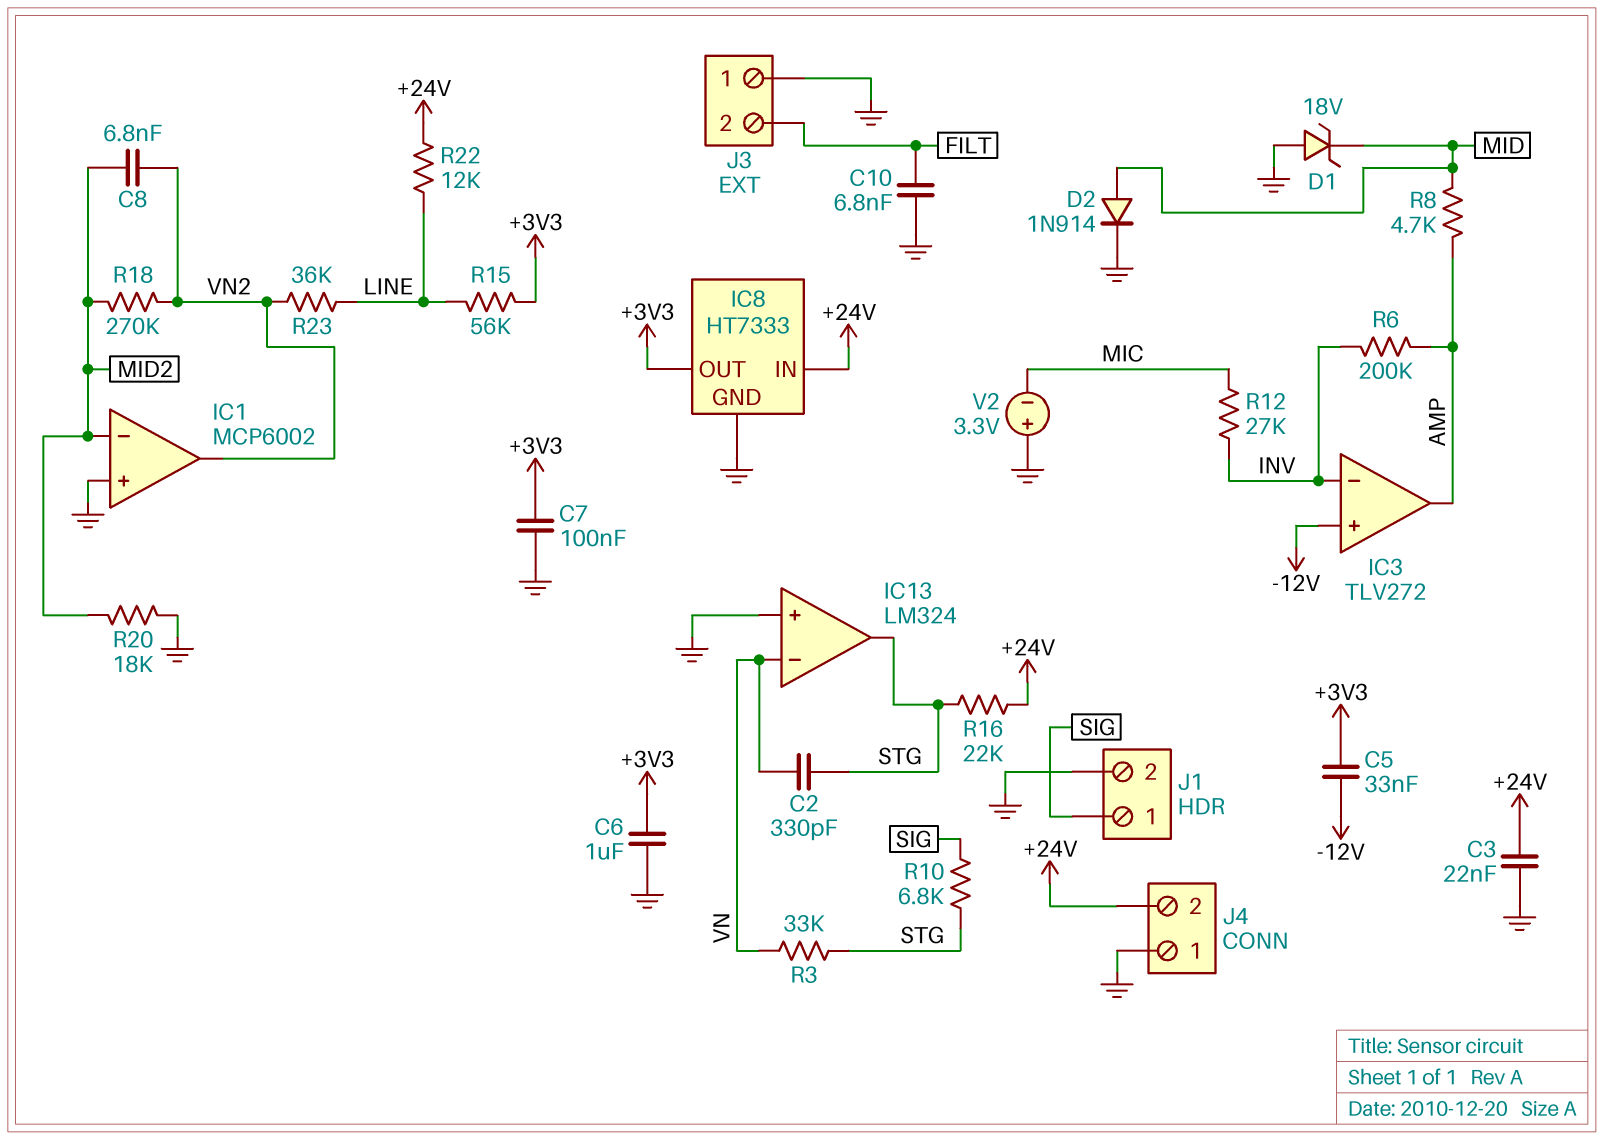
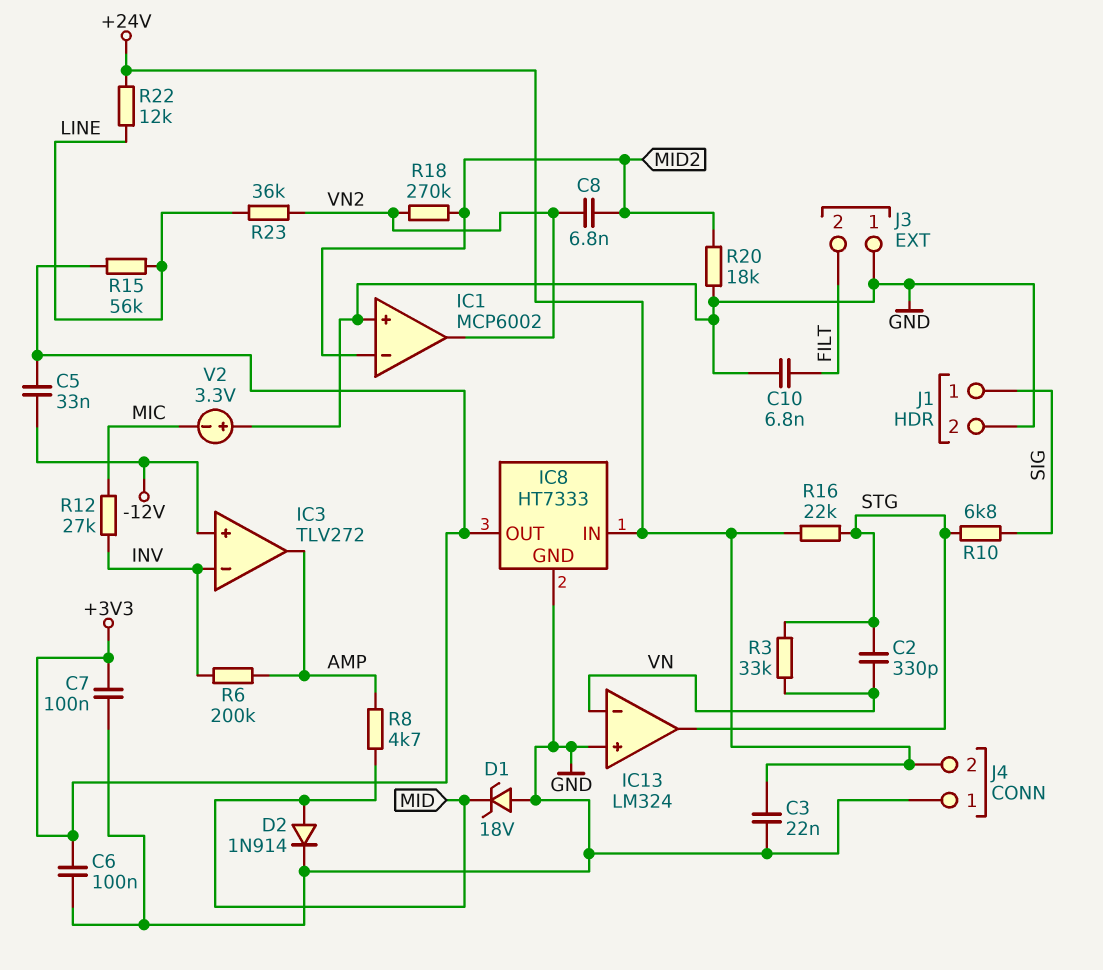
C6: 1uF (+3V3, GND) -> 100nF (+3V3, GND)

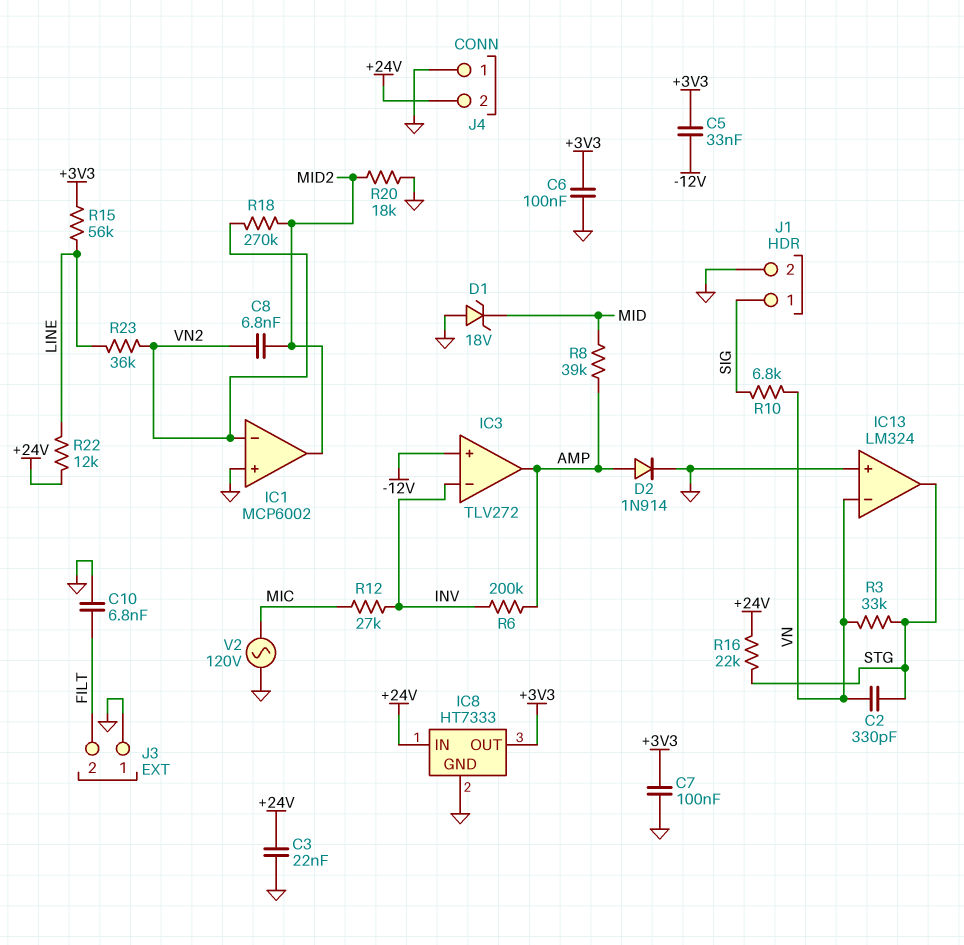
D2: diode 1N914 (A MID, K GND) -> diode 1N914 (A AMP, K GND)
IC1 pin in-: MID2 -> VN2
IC1 pin out: VN2 -> MID2
R8: 4.7k (AMP, MID) -> 39k (AMP, MID)
R10: 6.8k (SIG, STG) -> 6.8k (SIG, VN)
V2: 3.3V (plus GND, minus MIC) -> AC 120V (GND, MIC)

